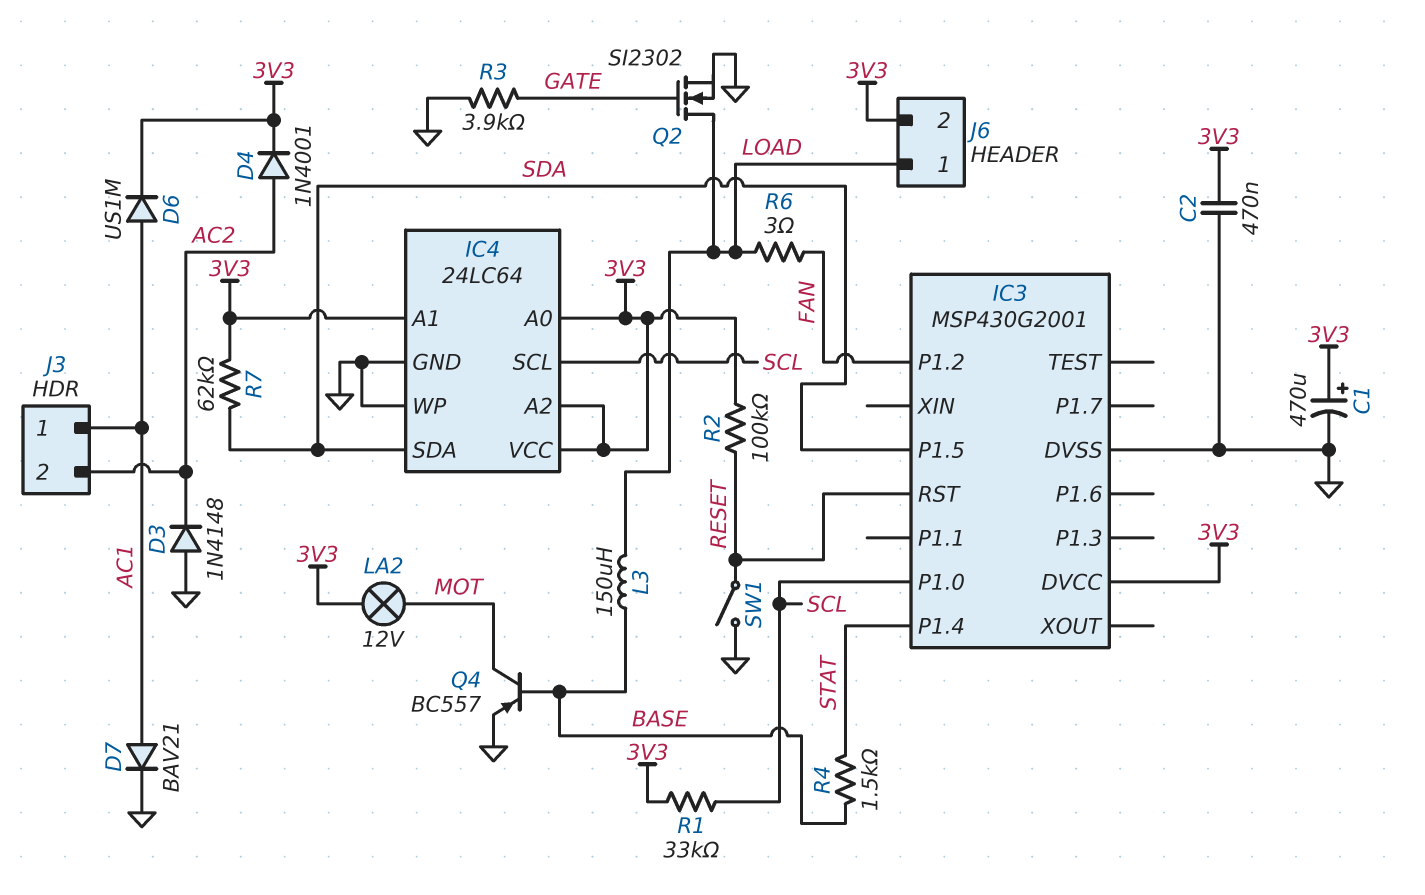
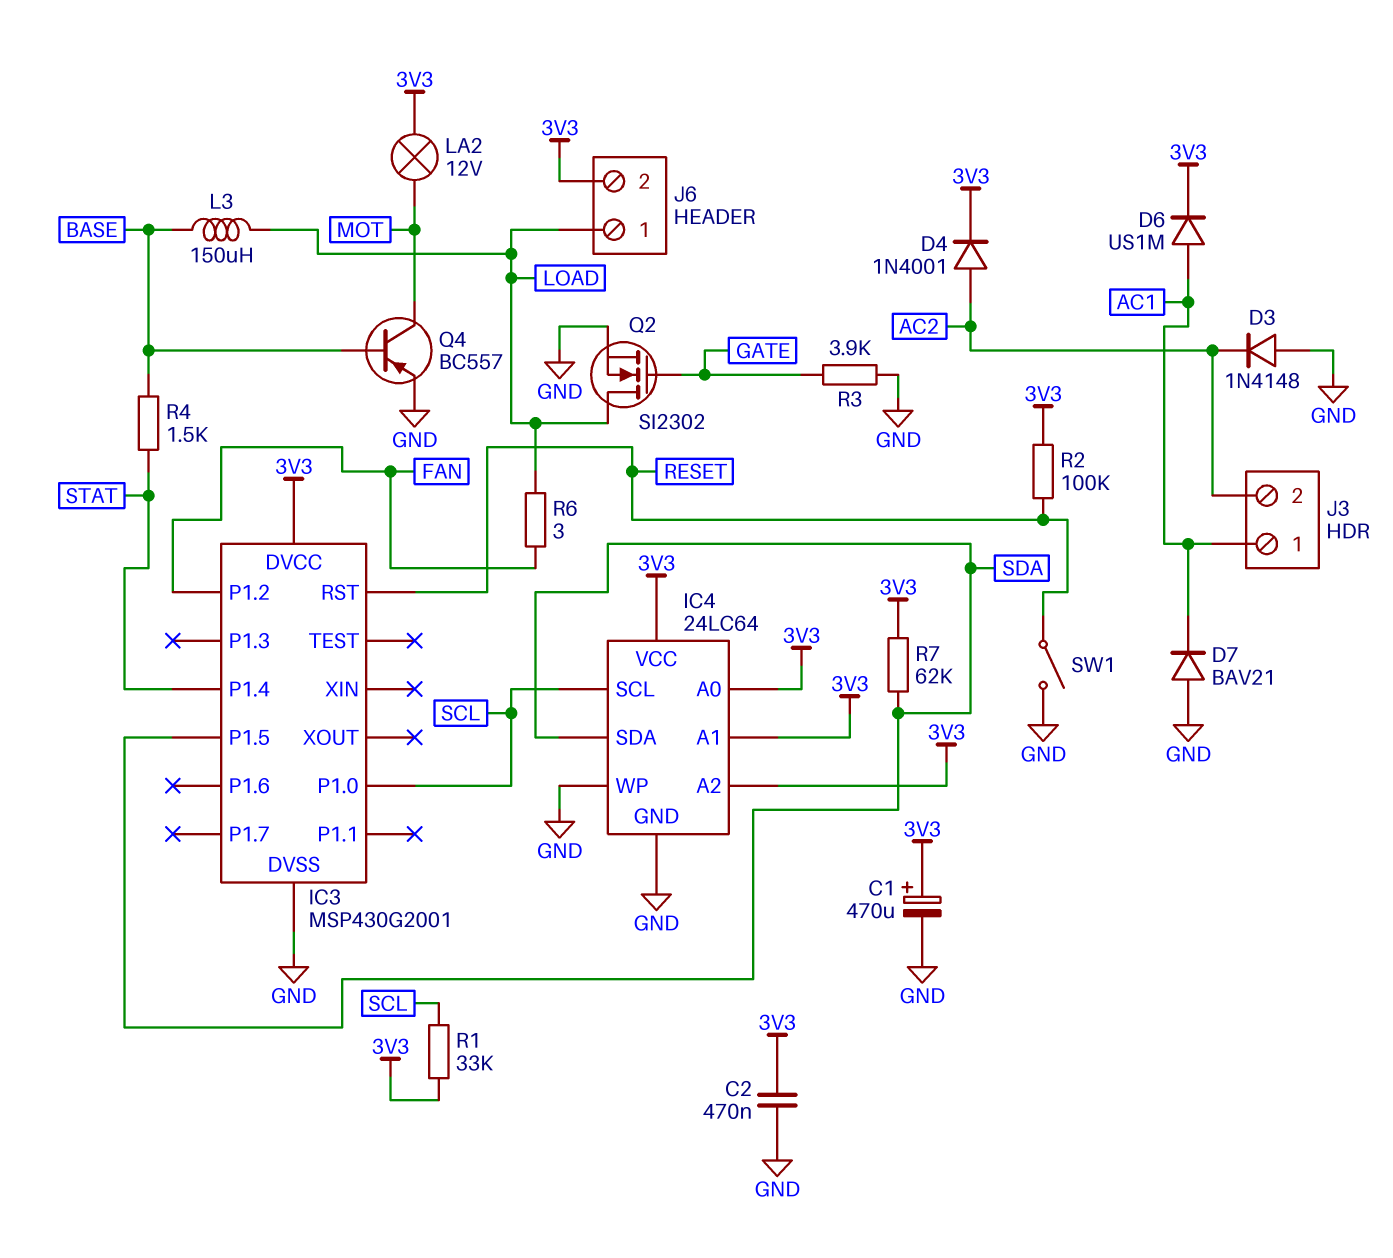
D7: diode BAV21 (A AC1, K GND) -> diode BAV21 (A GND, K AC1)

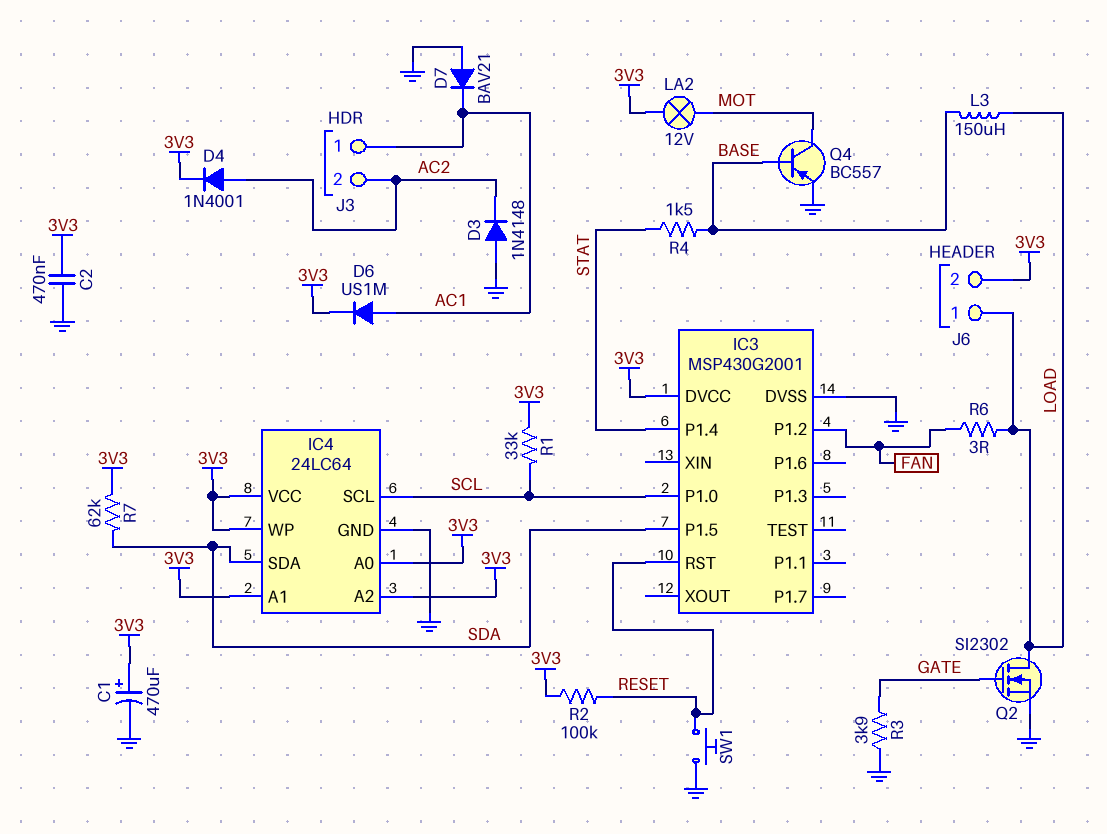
IC4 pin WP: GND -> 3V3
SW1: switch (GND, RESET) -> button (GND, RESET)

